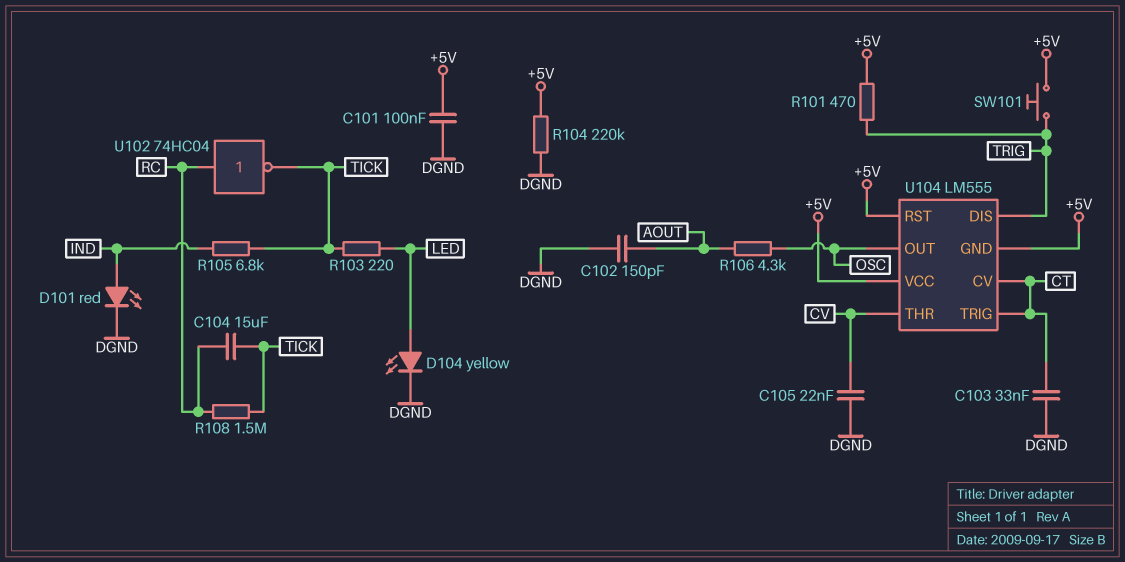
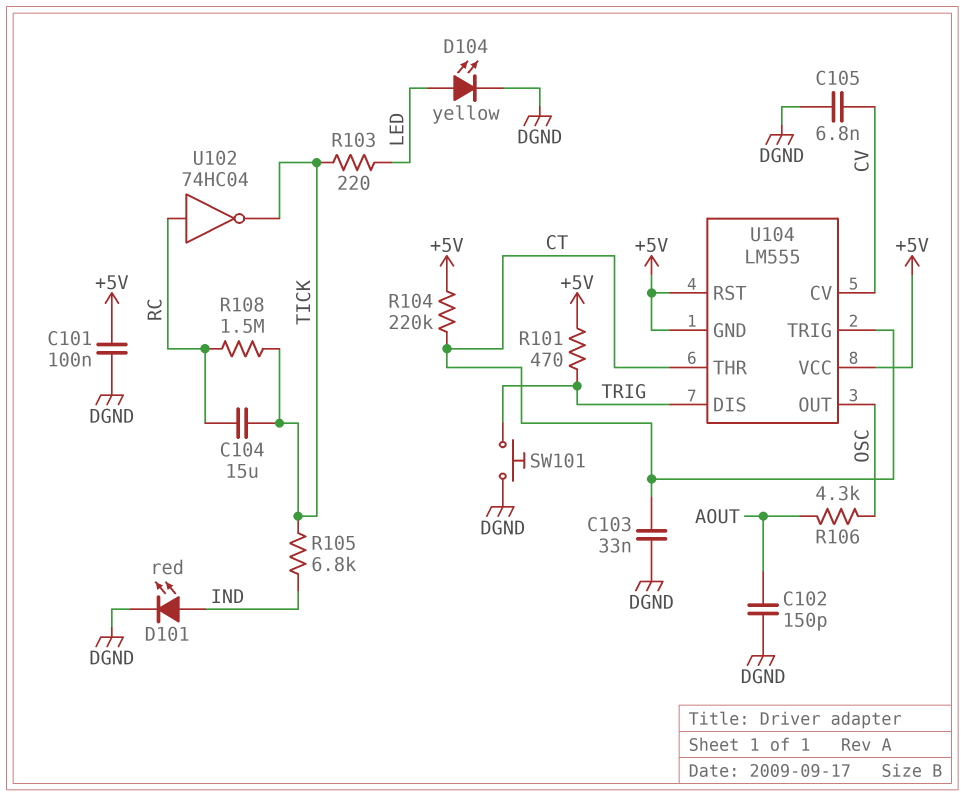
C105: 22nF (CV, DGND) -> 6.8nF (CV, DGND)
R104: 220k (+5V, DGND) -> 220k (+5V, CT)
SW101: button (+5V, TRIG) -> button (DGND, TRIG)
U104 pin CV: CT -> CV
U104 pin THR: CV -> CT

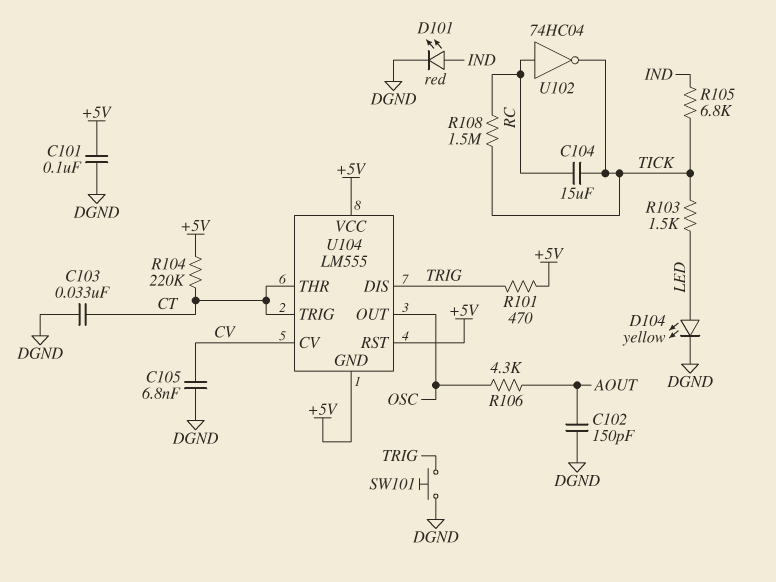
R103: 220 (LED, TICK) -> 1.5k (LED, TICK)

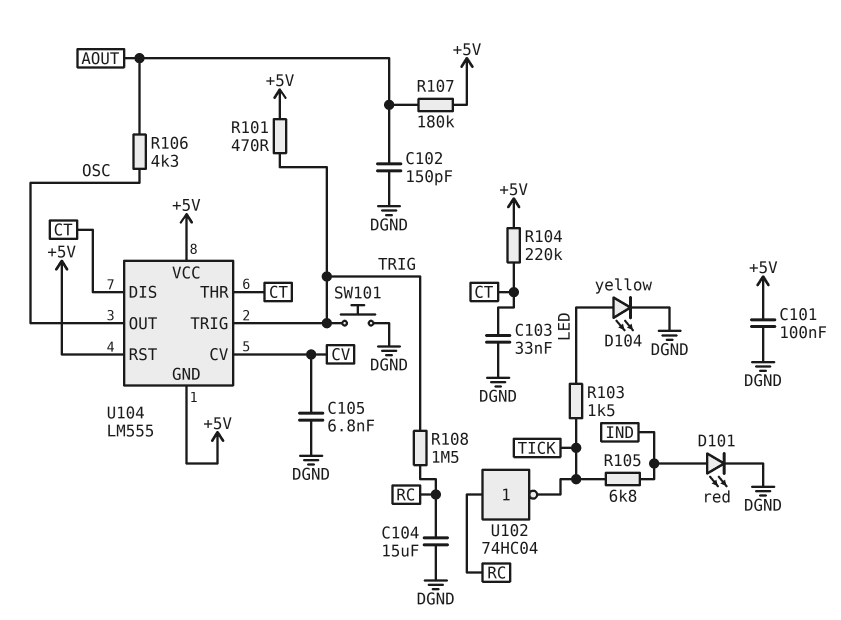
C104: 15uF (RC, TICK) -> 15uF (DGND, RC)
R107: none -> 180k (+5V, AOUT)
R108: 1.5M (RC, TICK) -> 1.5M (RC, TRIG)
U104 pin DIS: TRIG -> CT
U104 pin TRIG: CT -> TRIG

